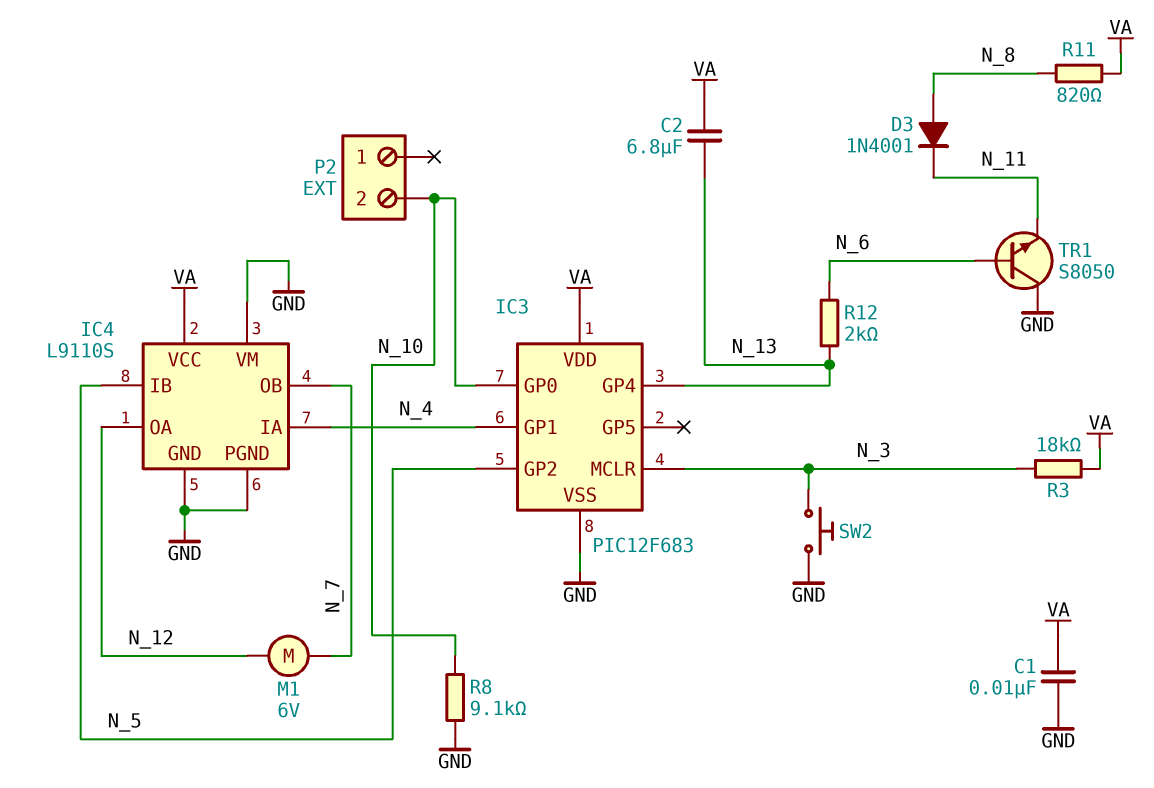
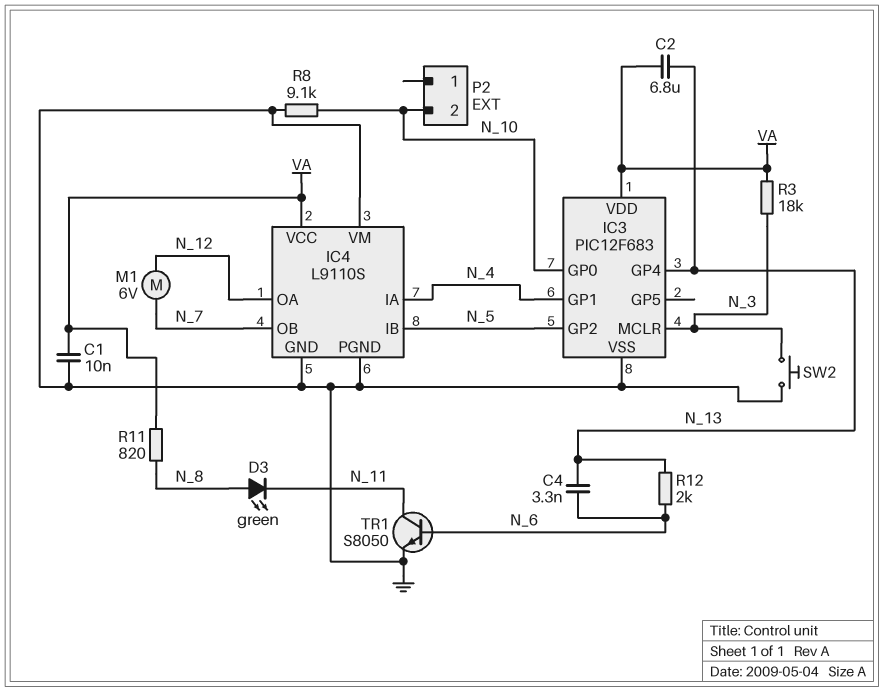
C4: none -> 3.3nF (N_6, N_13)
D3: diode 1N4001 (A N_8, K N_11) -> LED green (A N_8, K N_11)
TR1: NPN S8050 (B N_6, C GND, E N_11) -> NPN S8050 (B N_6, C N_11, E GND)

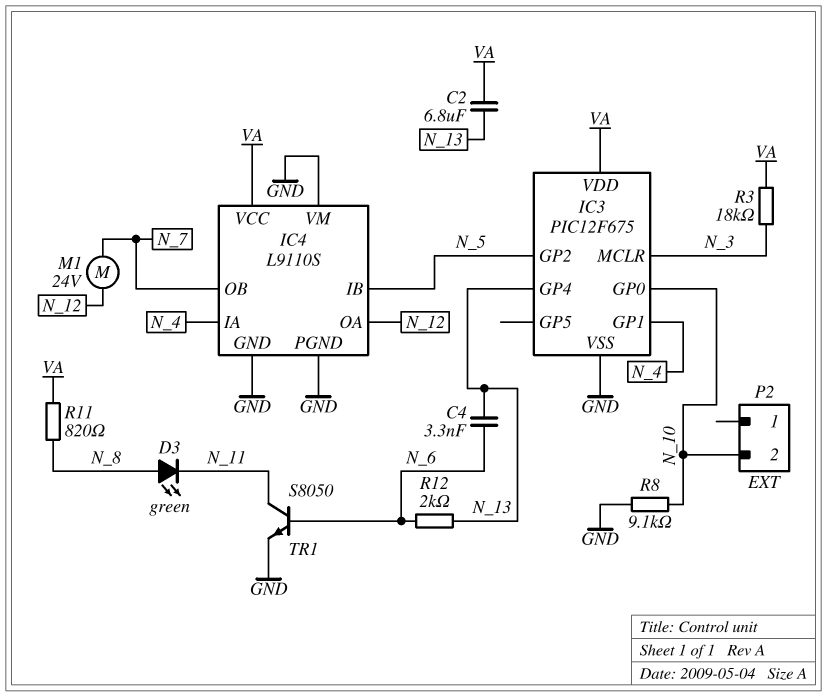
C1: 10nF (GND, VA) -> none
IC3: PIC12F683 -> PIC12F675
M1: motor 6V (N_7, N_12) -> motor 24V (N_7, N_12)
SW2: button (GND, N_3) -> none

